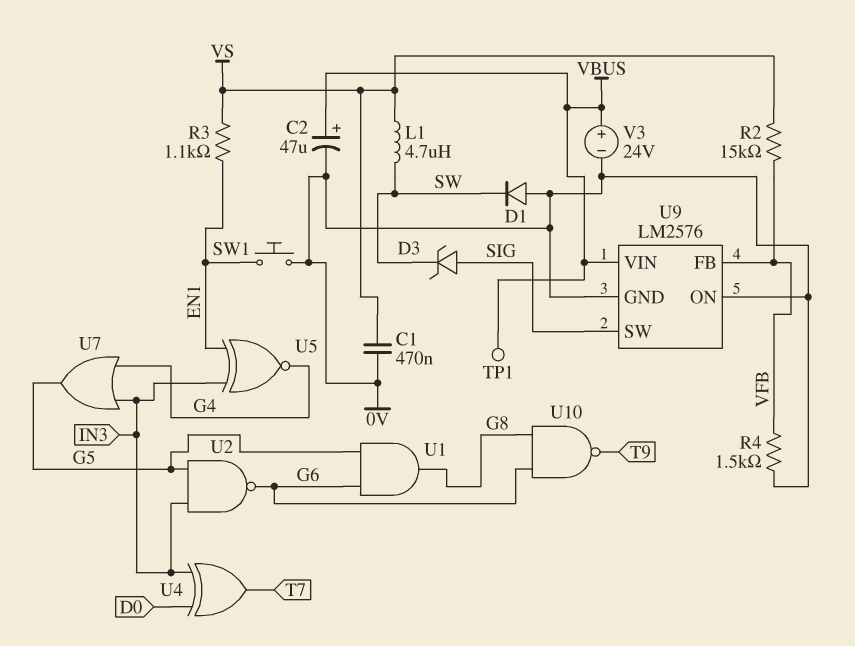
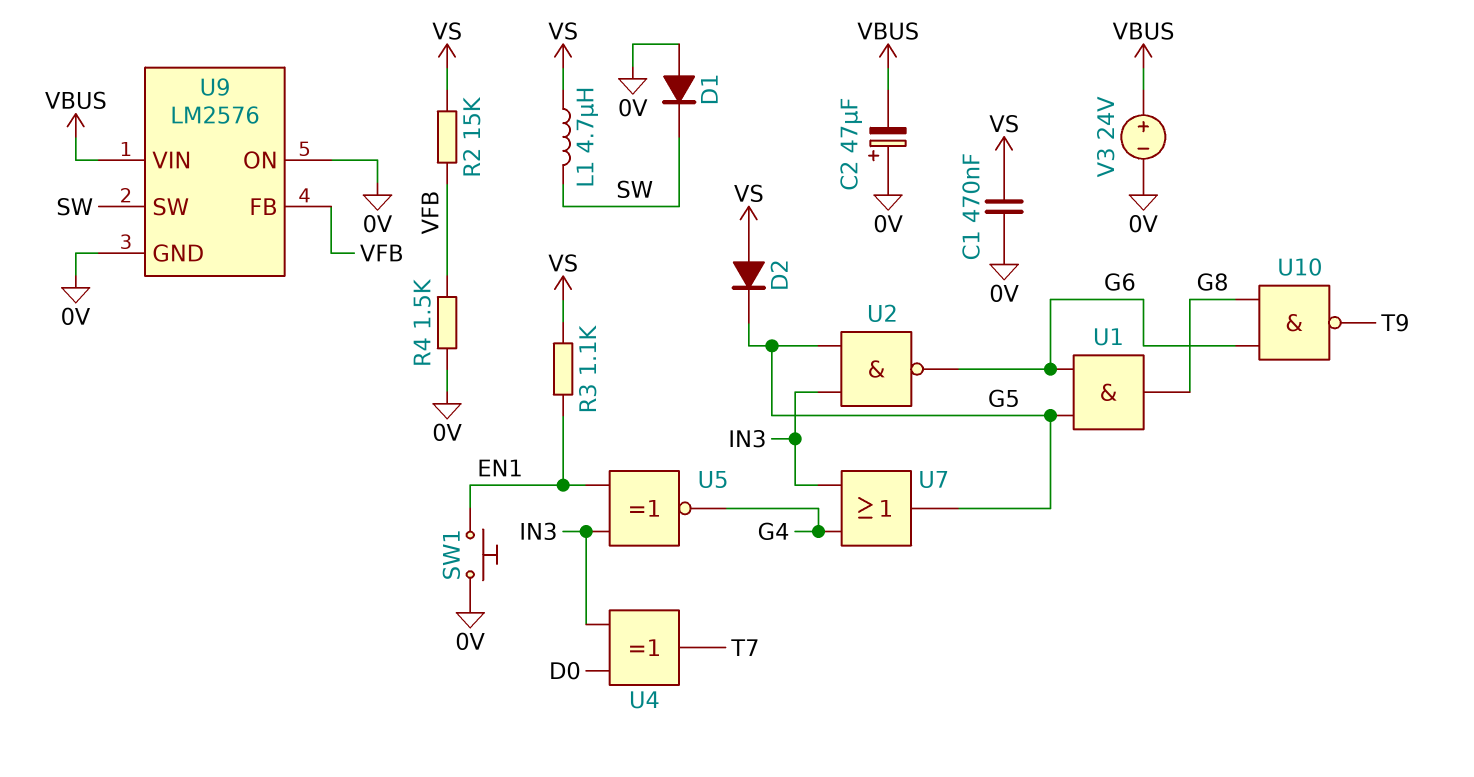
C2: 47uF (plus VBUS, minus 0V) -> 47uF (plus 0V, minus VBUS)
D2: none -> diode (A VS, K G5)
D3: zener (A SIG, K SW) -> none
TP1: test point (VBUS) -> none
U9 pin SW: SIG -> SW

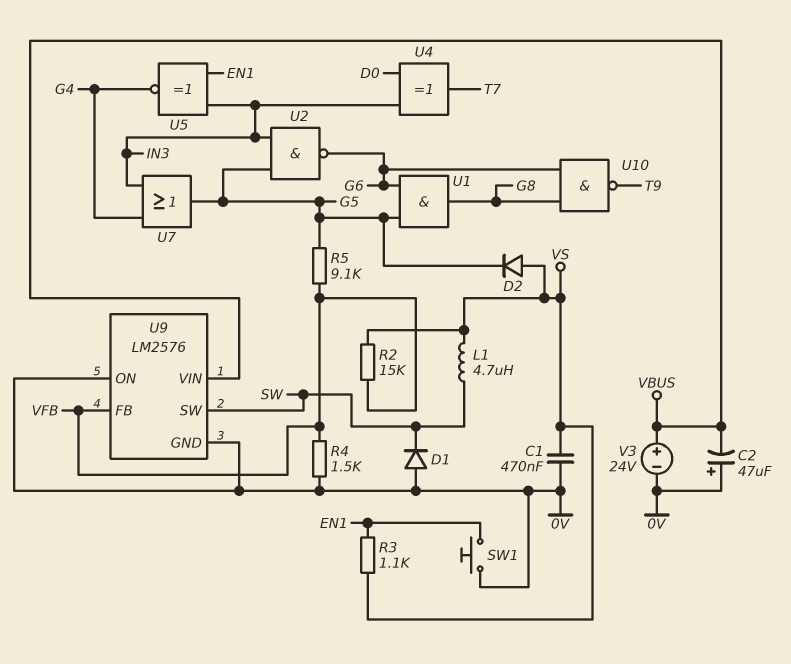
R5: none -> 9.1k (G5, VFB)

